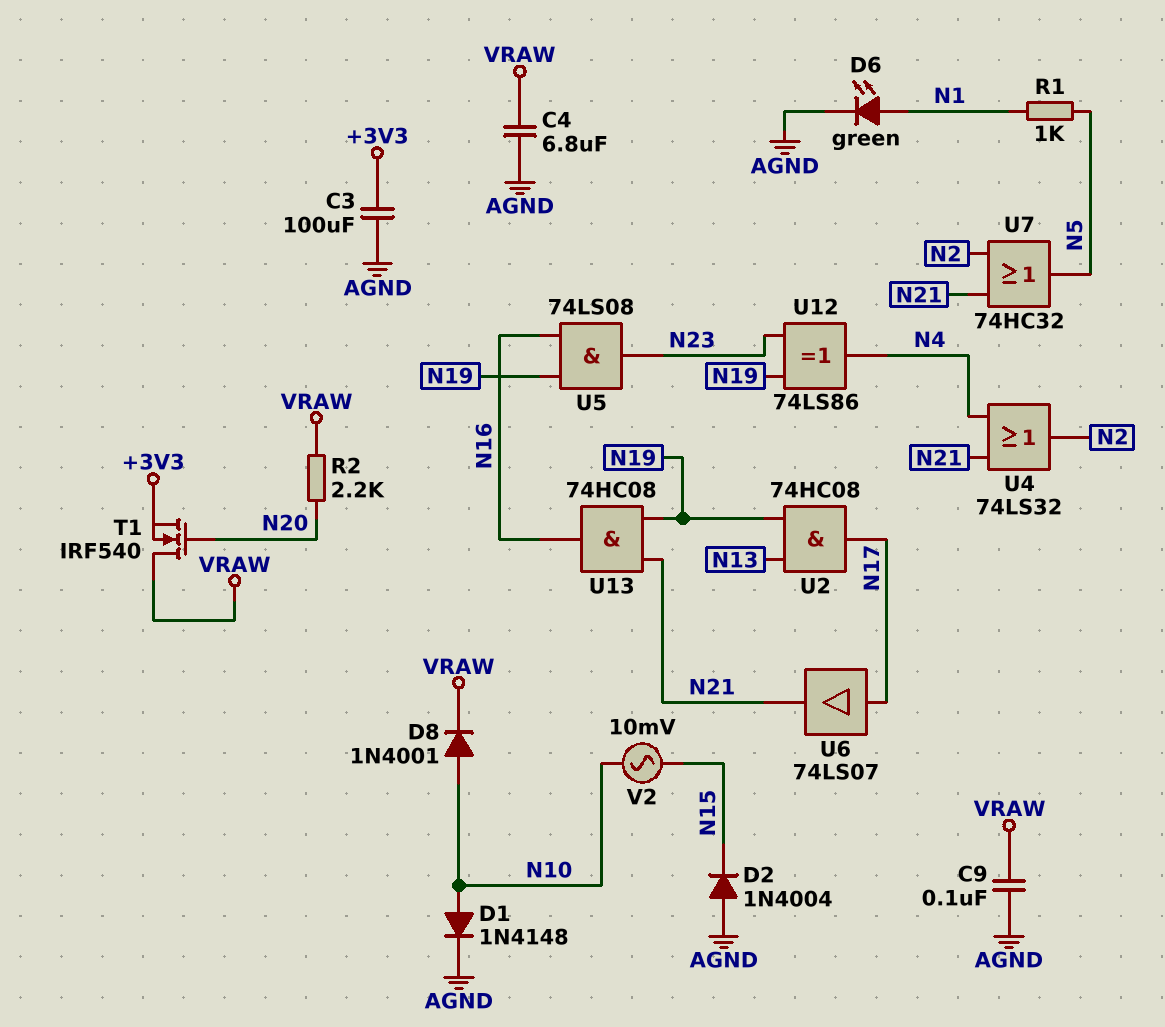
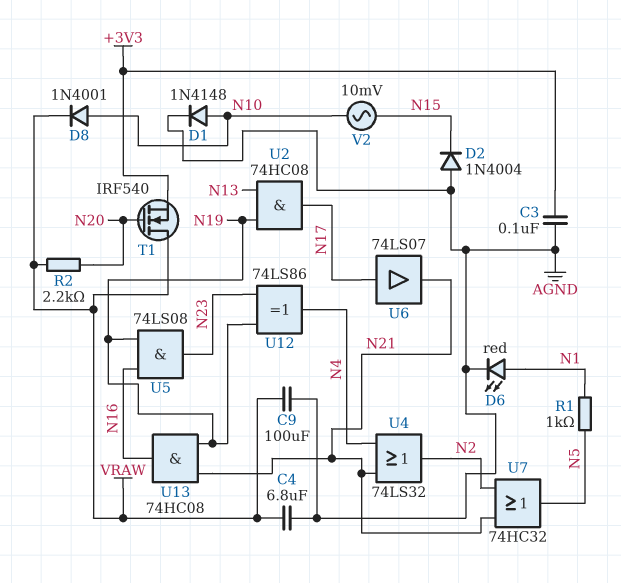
C3: 100uF (+3V3, AGND) -> 100nF (+3V3, AGND)
C9: 100nF (AGND, VRAW) -> 100uF (AGND, VRAW)
D6: LED green (A N1, K AGND) -> LED red (A N1, K AGND)

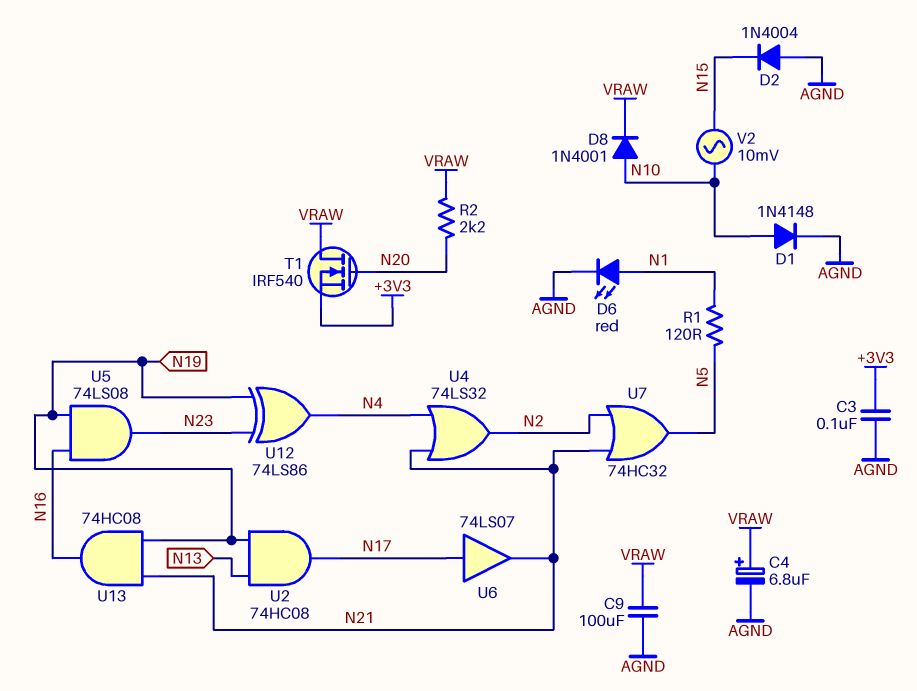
C4: 6.8uF (AGND, VRAW) -> 6.8uF (plus VRAW, minus AGND)
R1: 1k (N1, N5) -> 120 (N1, N5)

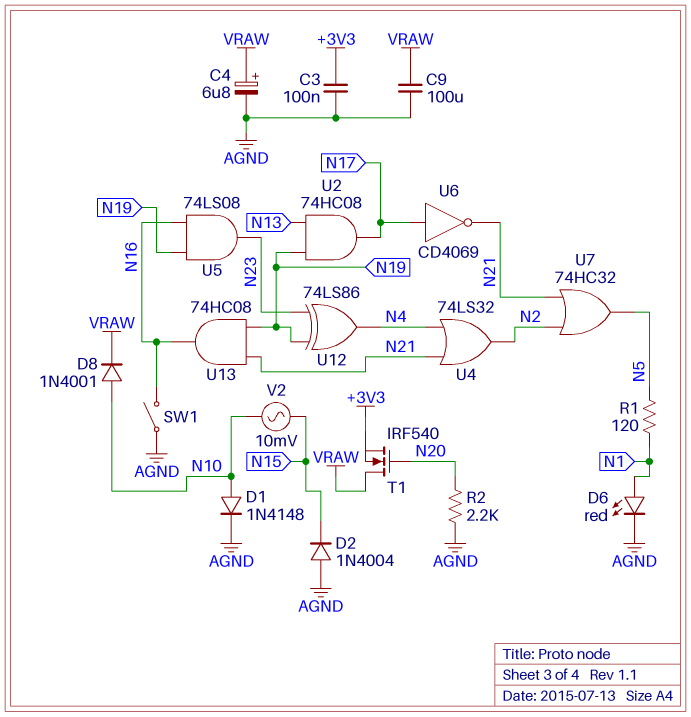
R2: 2.2k (N20, VRAW) -> 2.2k (AGND, N20)
SW1: none -> switch (AGND, N16)
U6: buffer 74LS07 (in N17, out N21) -> NOT CD4069 (in N17, out N21)

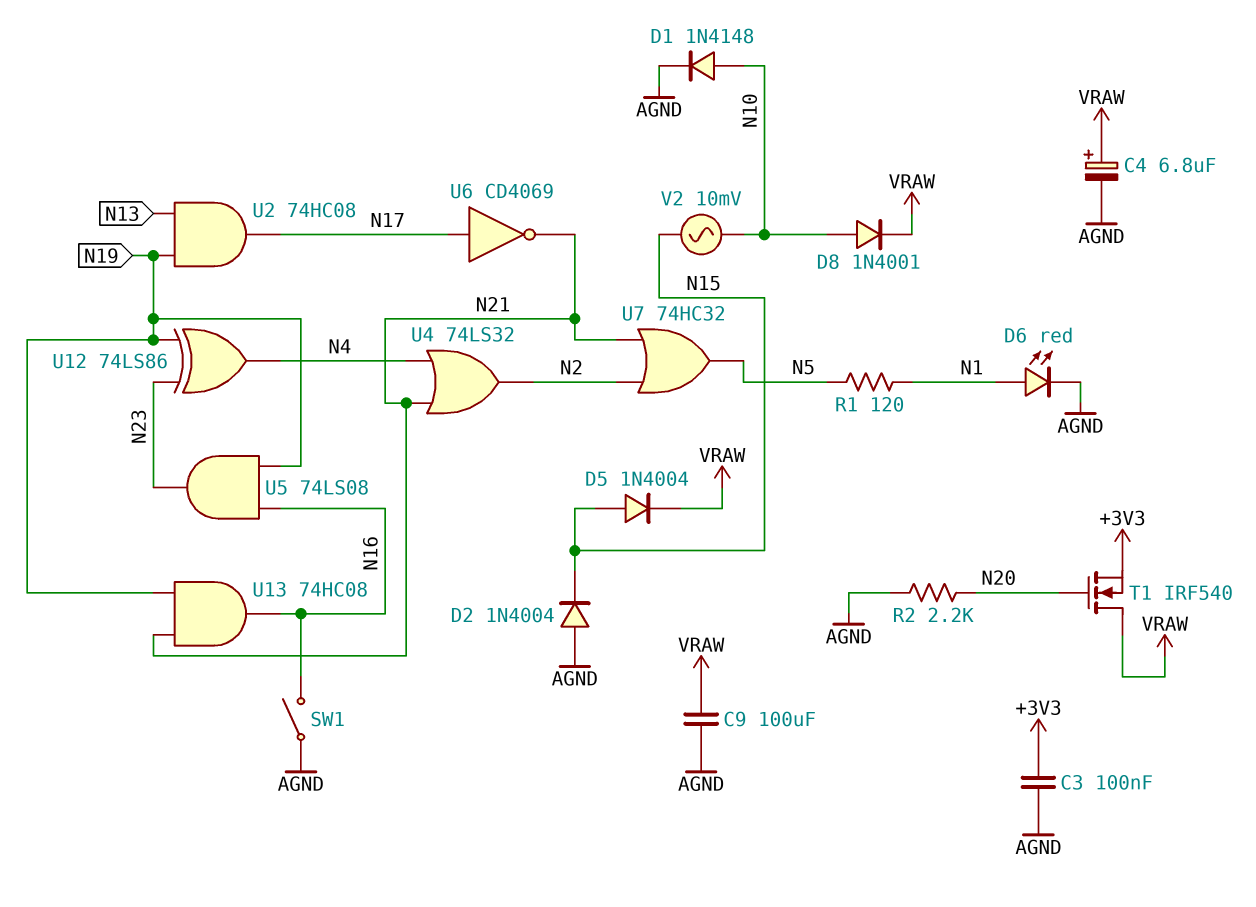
D5: none -> diode 1N4004 (A N15, K VRAW)

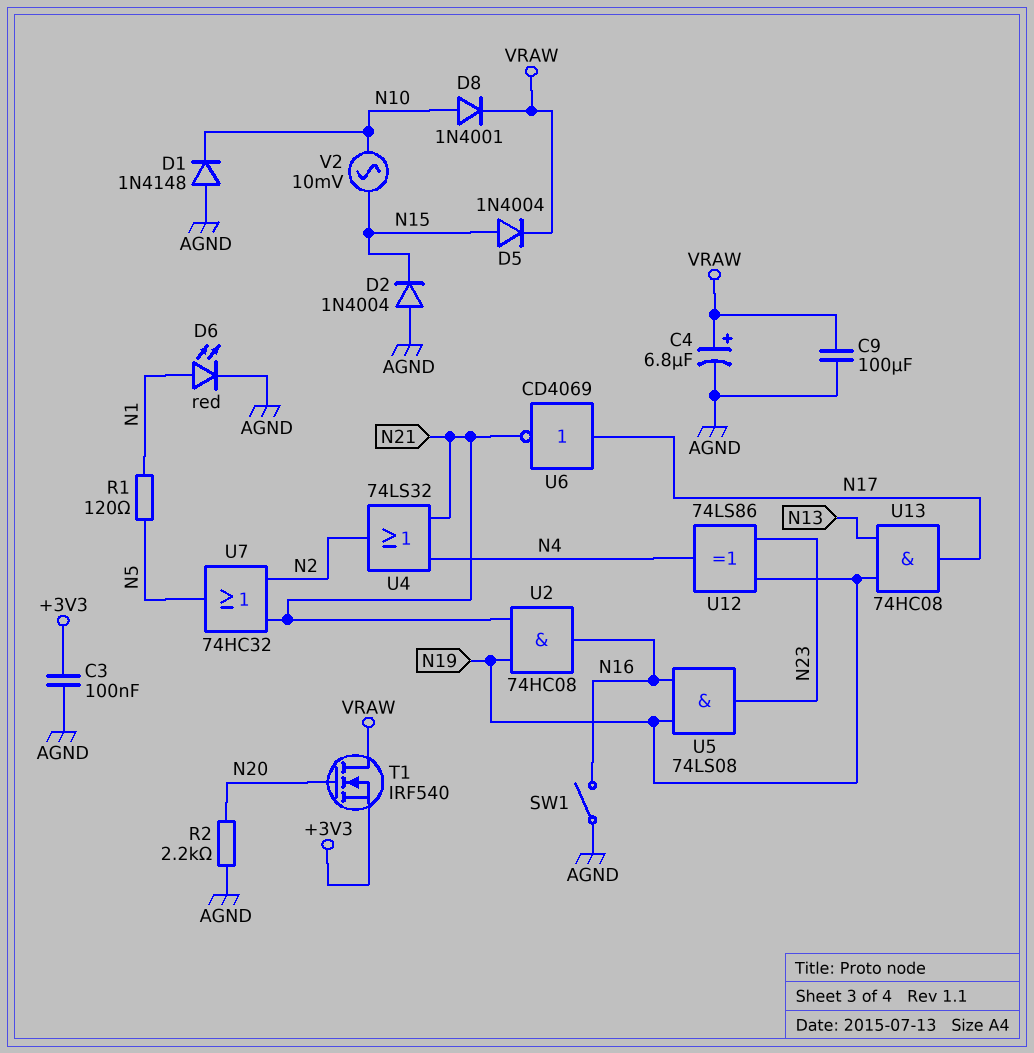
D1: diode 1N4148 (A N10, K AGND) -> diode 1N4148 (A AGND, K N10)
U2: AND 74HC08 (in N13, in N19, out N17) -> AND 74HC08 (in N19, in N21, out N16)
U13: AND 74HC08 (in N19, in N21, out N16) -> AND 74HC08 (in N13, in N19, out N17)

